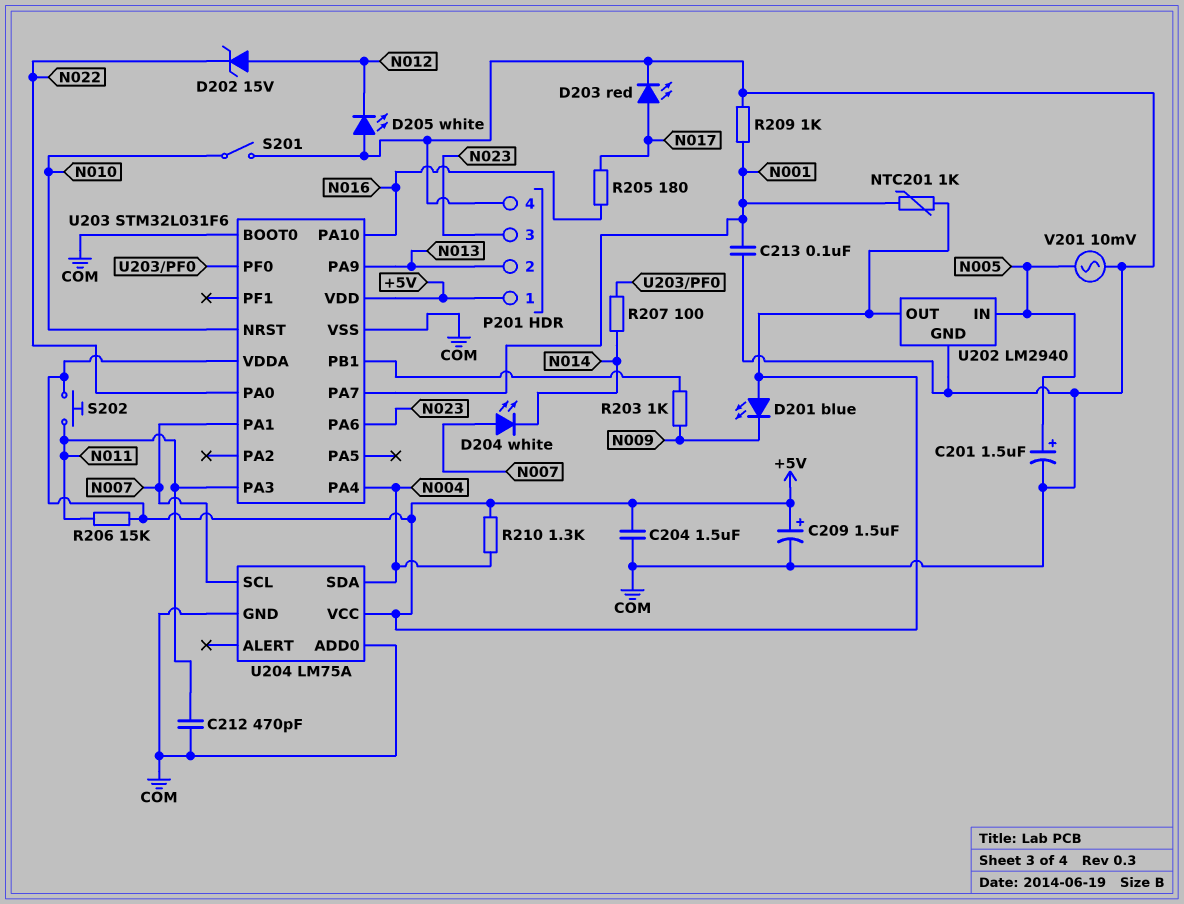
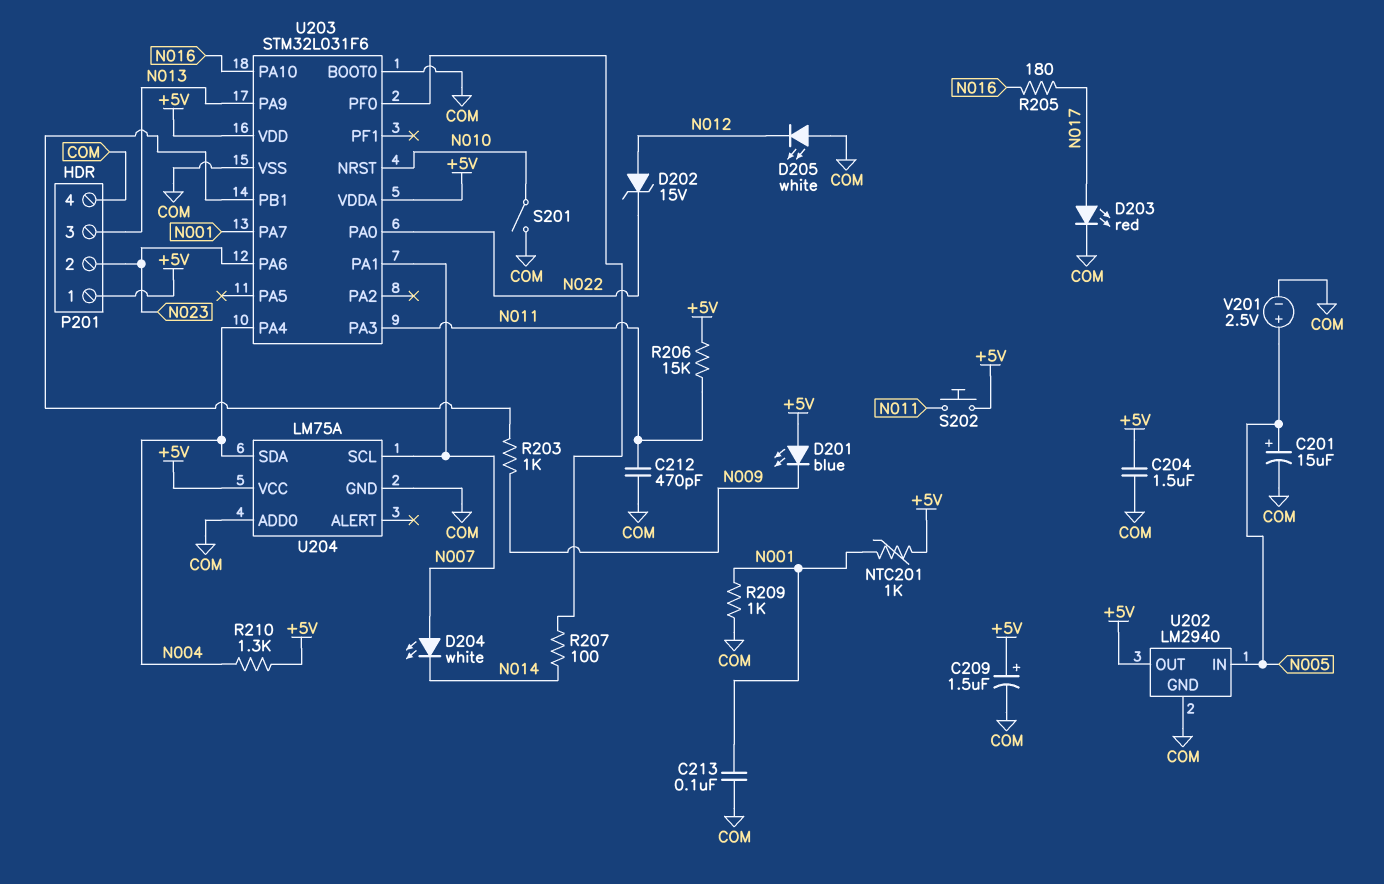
C201: 1.5uF (plus N005, minus COM) -> 15uF (plus N005, minus COM)
P201 pin 2: N013 -> N023
P201 pin 3: N023 -> N013
V201: AC 10mV (COM, N005) -> 2.5V (plus N005, minus COM)

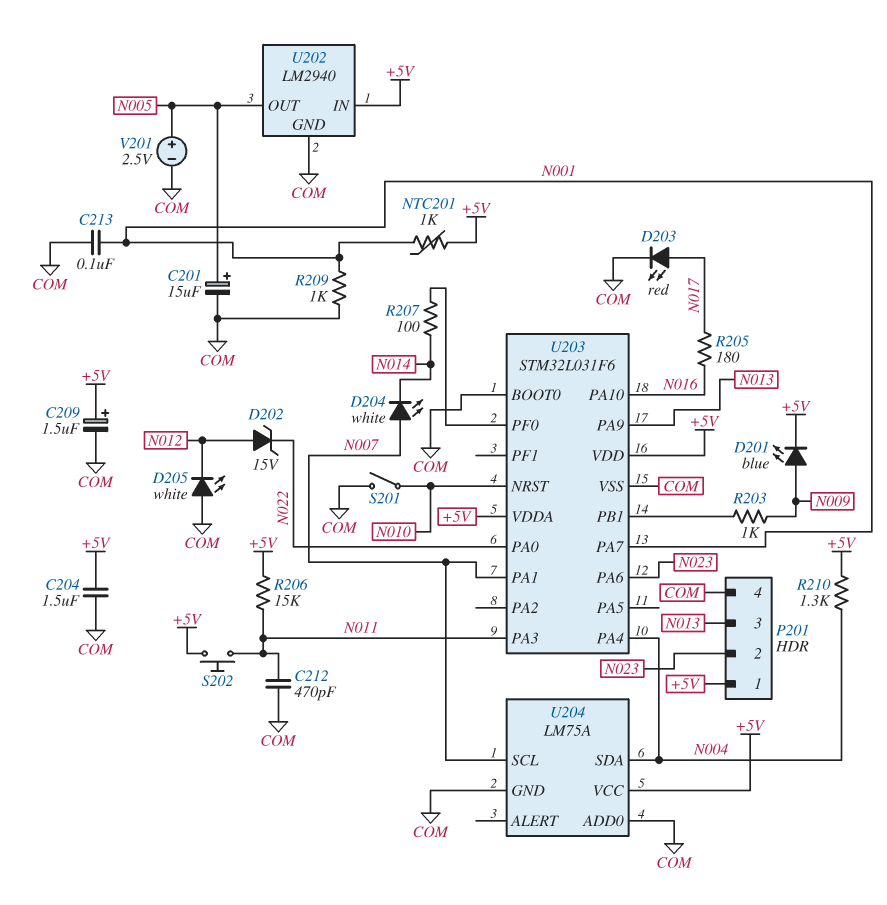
D201: LED blue (A +5V, K N009) -> LED blue (A N009, K +5V)
U202 pin IN: N005 -> +5V
U202 pin OUT: +5V -> N005

